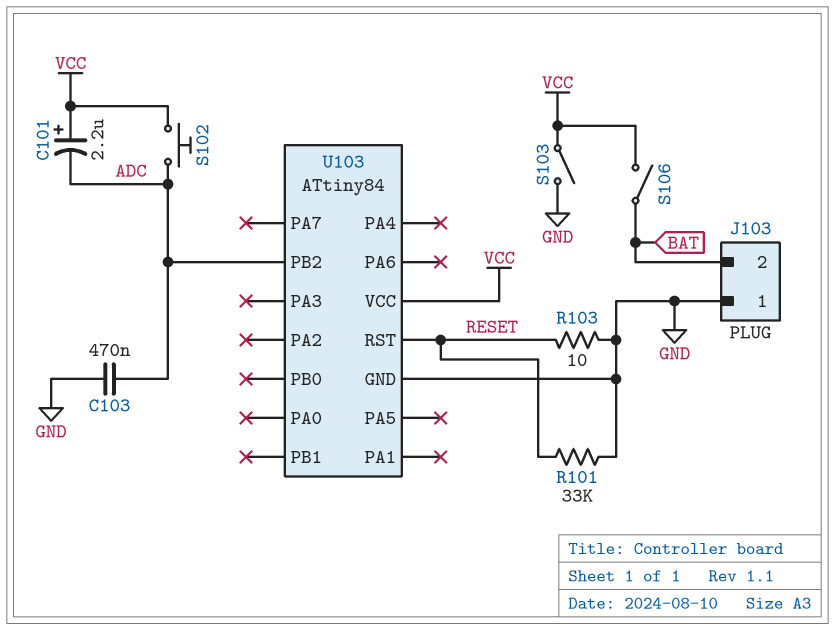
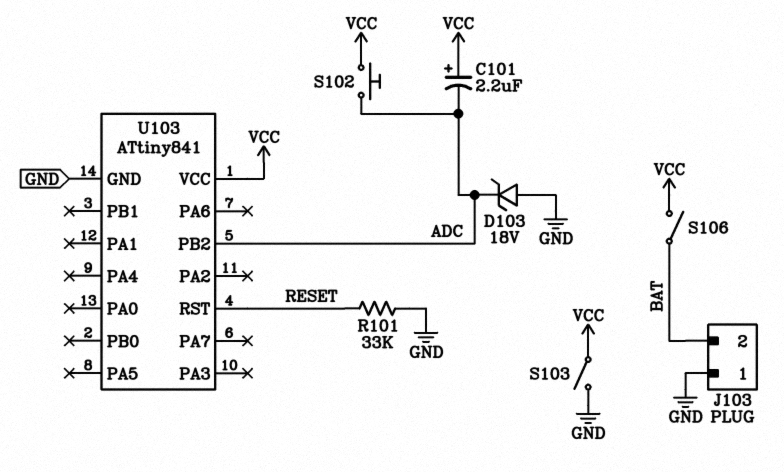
C103: 470nF (ADC, GND) -> none
D103: none -> zener 18V (A GND, K ADC)
R103: 10 (GND, RESET) -> none
U103: ATtiny84 -> ATtiny841

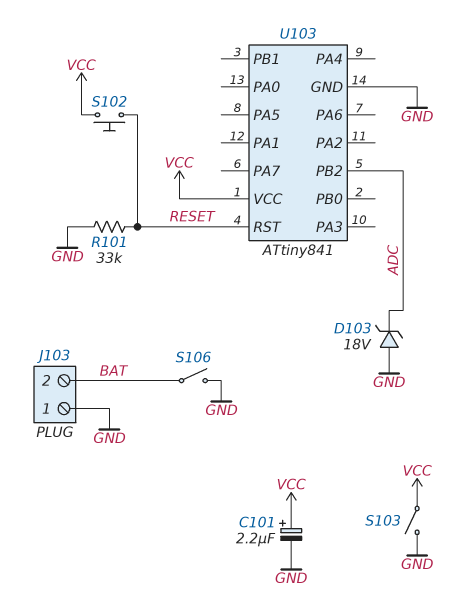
C101: 2.2uF (plus VCC, minus ADC) -> 2.2uF (plus VCC, minus GND)
S102: button (ADC, VCC) -> button (RESET, VCC)
S106: switch (BAT, VCC) -> switch (BAT, GND)

